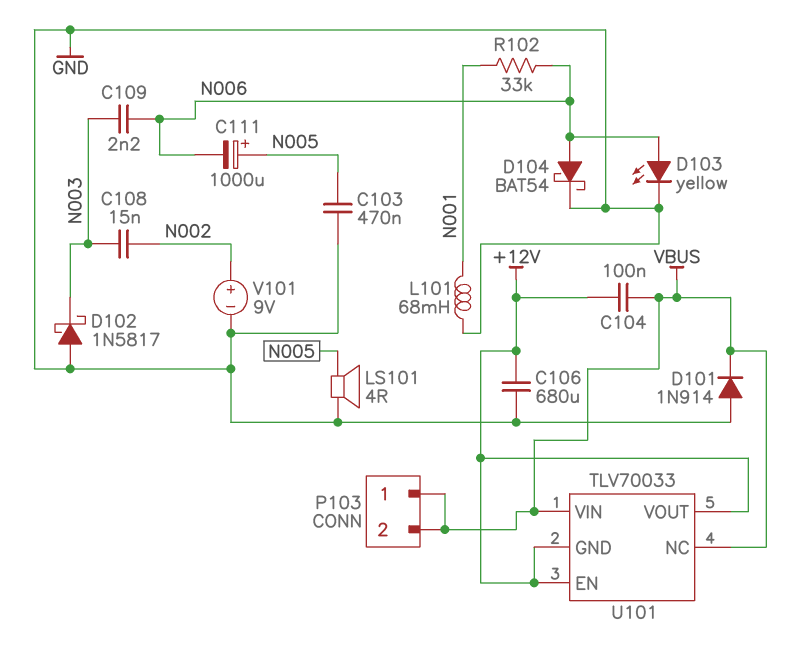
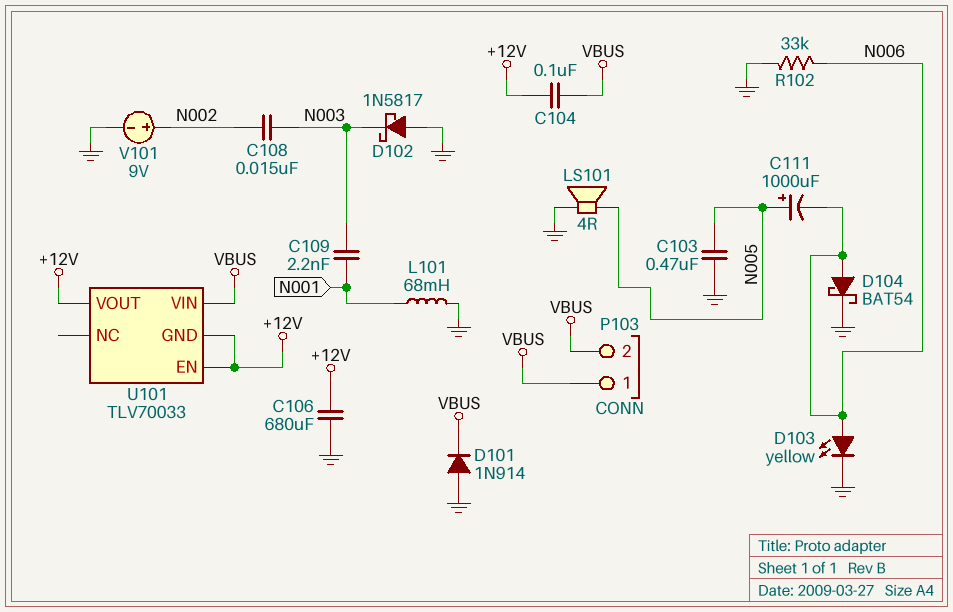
C109: 2.2nF (N003, N006) -> 2.2nF (N001, N003)
R102: 33k (N001, N006) -> 33k (GND, N006)
U101 pin NC: VBUS -> none

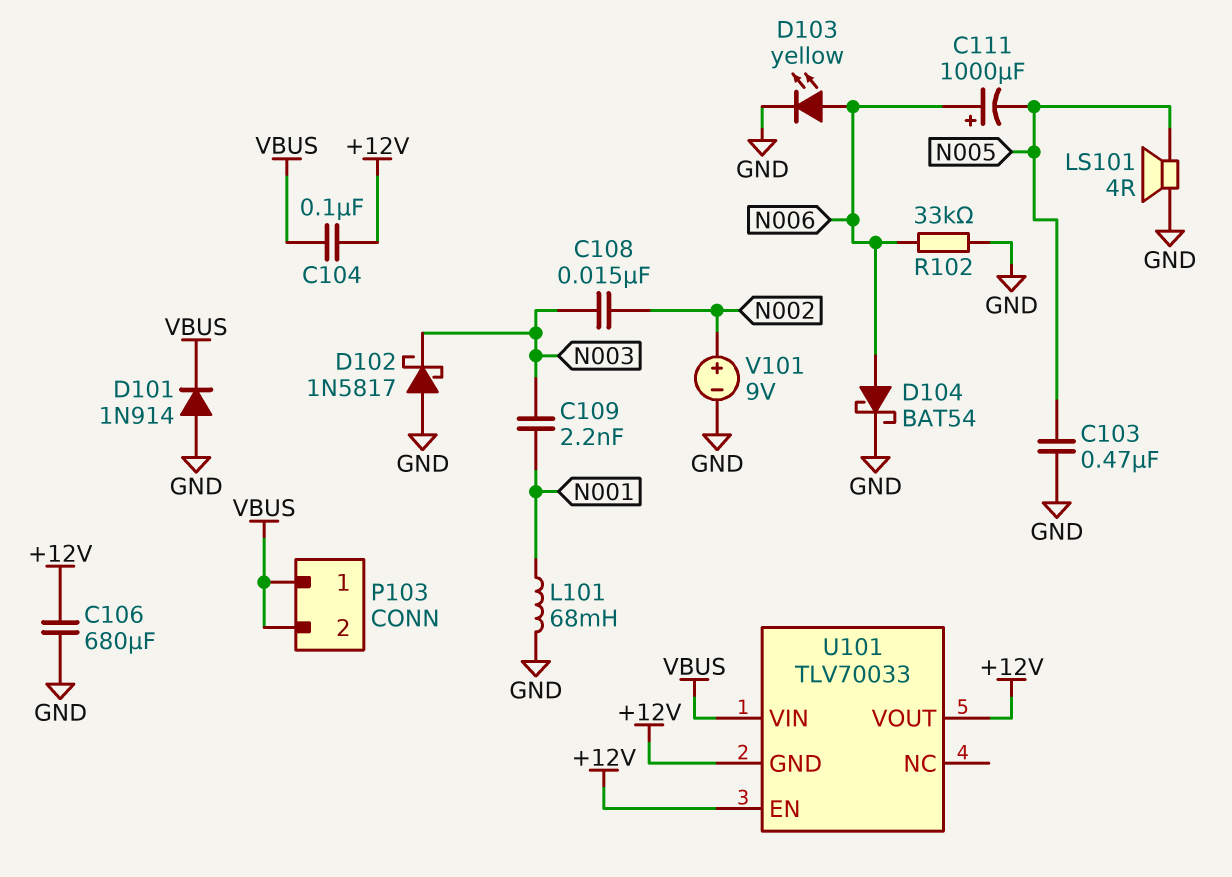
C111: 1000uF (plus N005, minus N006) -> 1000uF (plus N006, minus N005)

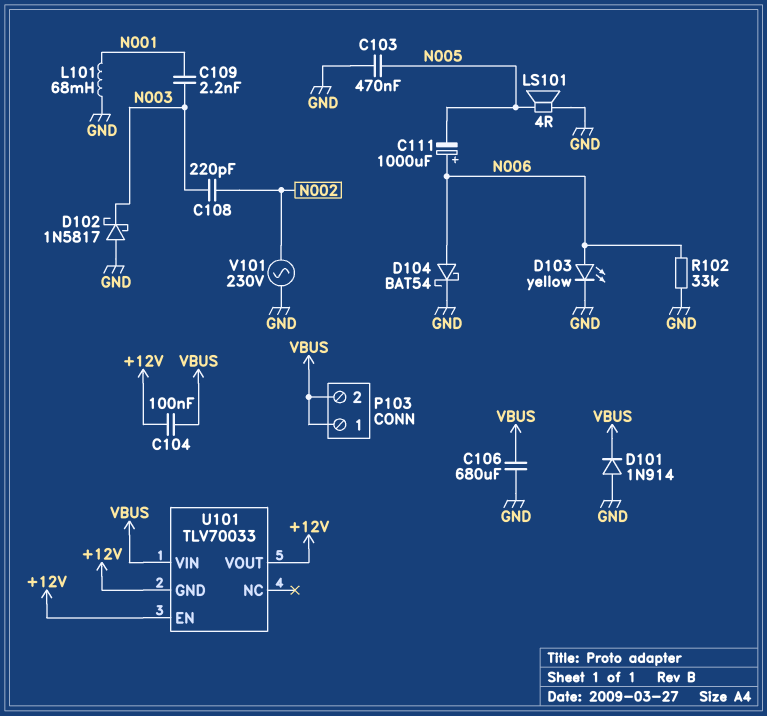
C106: 680uF (+12V, GND) -> 680uF (GND, VBUS)
C108: 15nF (N002, N003) -> 220pF (N002, N003)
V101: 9V (plus N002, minus GND) -> AC 230V (GND, N002)

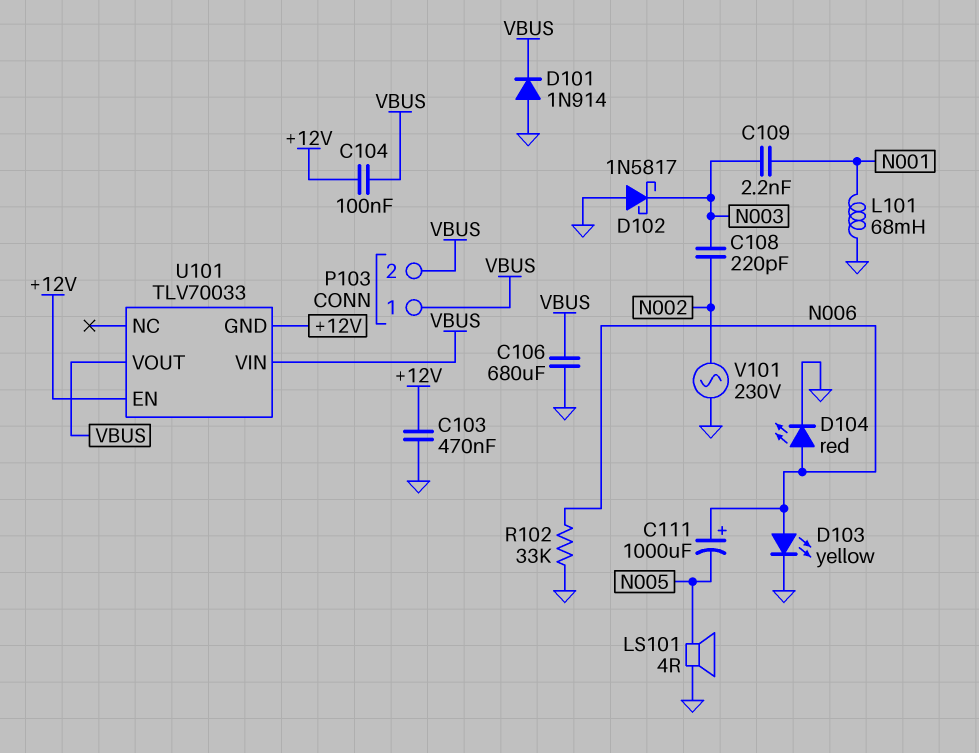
C103: 470nF (GND, N005) -> 470nF (+12V, GND)
D104: schottky BAT54 (A N006, K GND) -> LED red (A N006, K GND)
U101 pin VOUT: +12V -> VBUS

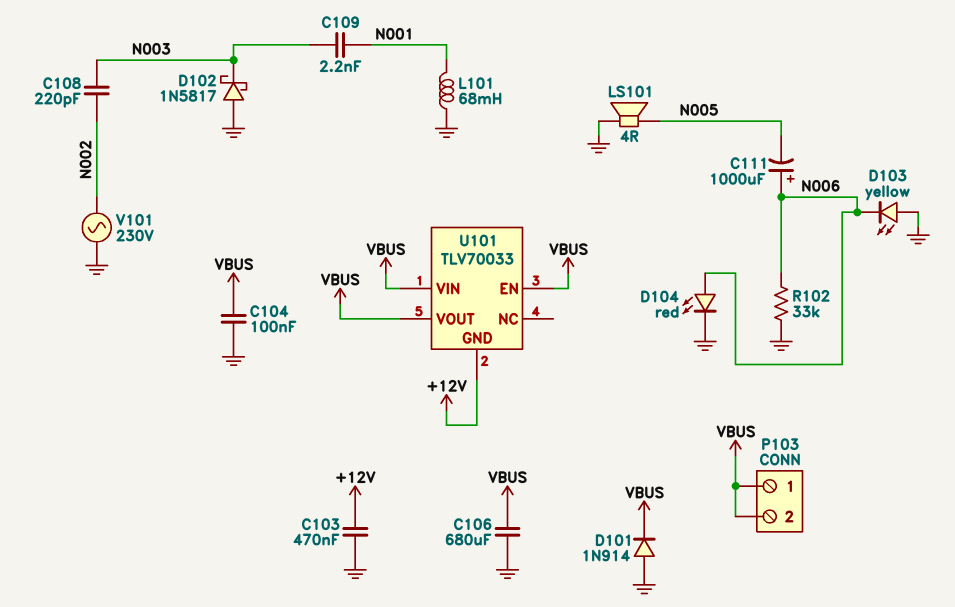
C104: 100nF (+12V, VBUS) -> 100nF (GND, VBUS)
D103: LED yellow (A N006, K GND) -> LED yellow (A GND, K N006)
U101 pin EN: +12V -> VBUS

